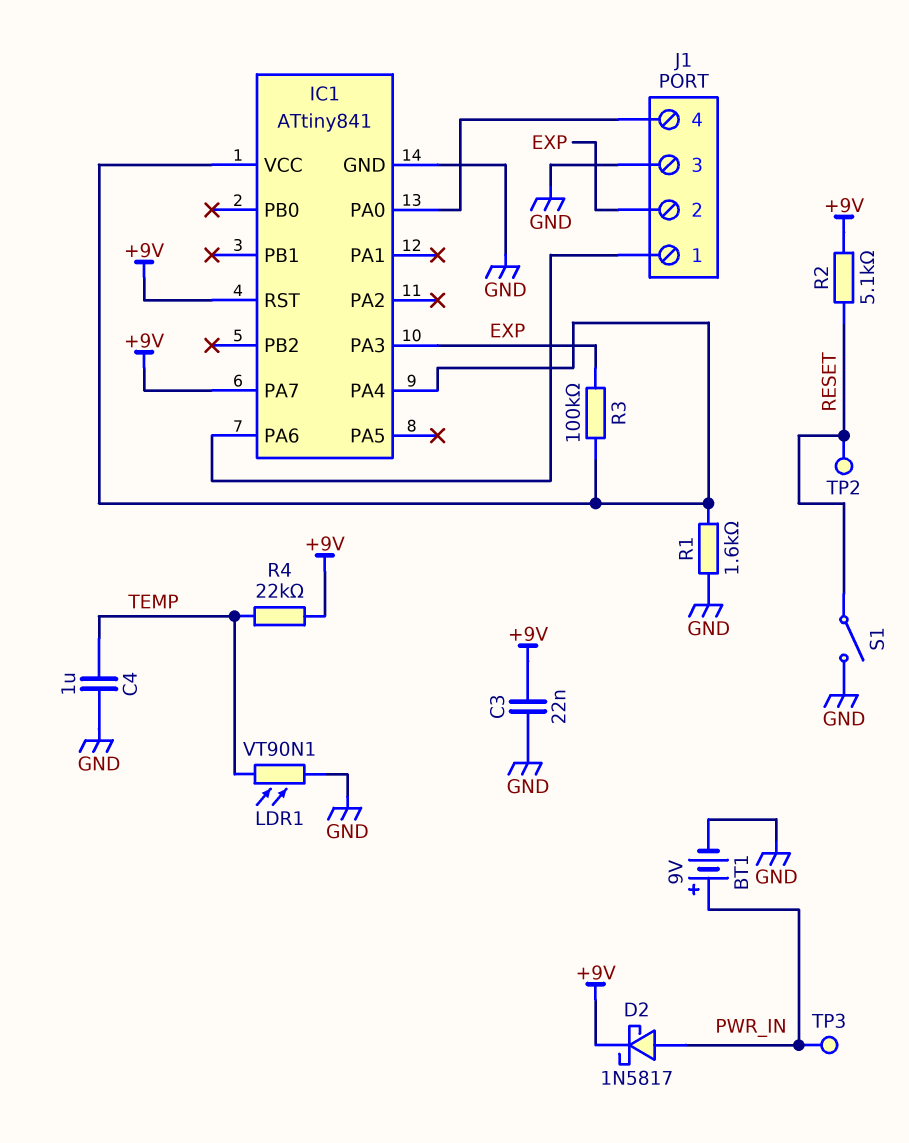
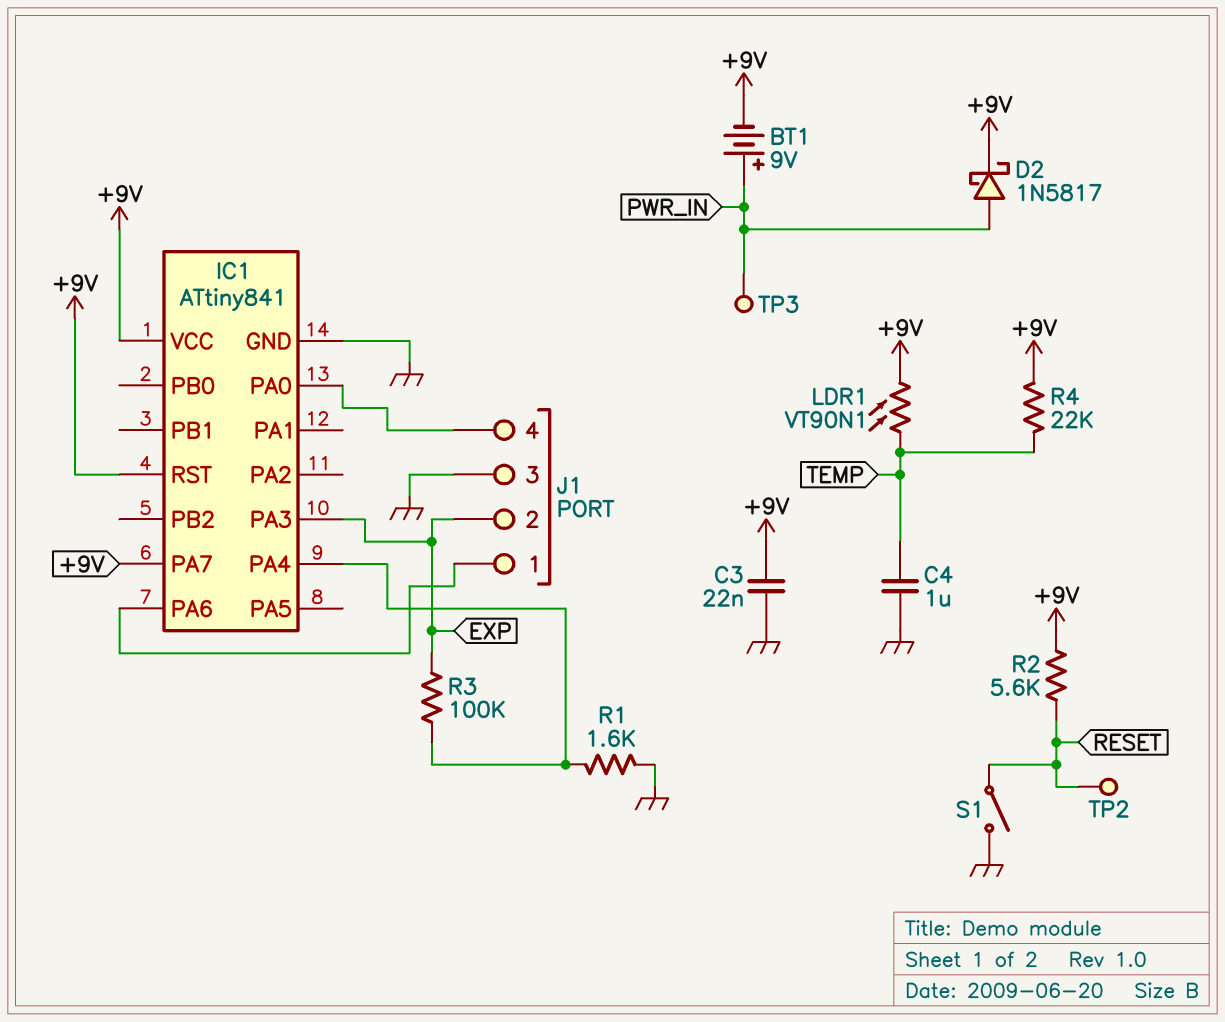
BT1: 9V (plus PWR_IN, minus GND) -> 9V (plus PWR_IN, minus +9V)
IC1 pin VCC: IC1/PA4 -> +9V
LDR1: VT90N1 (GND, TEMP) -> VT90N1 (+9V, TEMP)
R2: 5.1k (+9V, RESET) -> 5.6k (+9V, RESET)

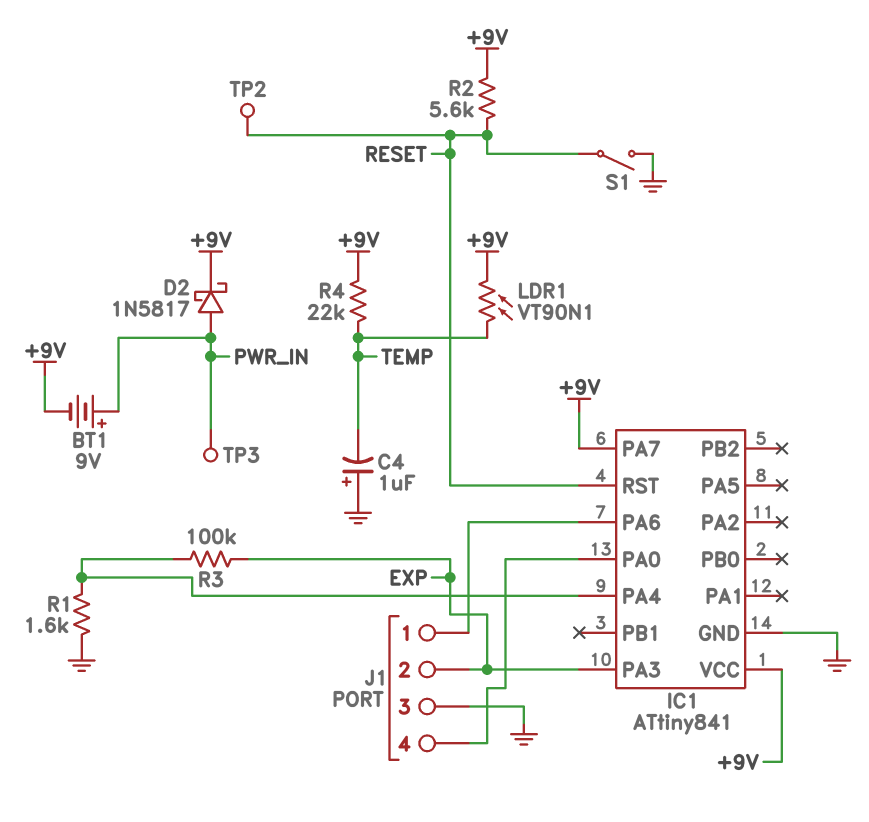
C3: 22nF (+9V, GND) -> none
C4: 1uF (GND, TEMP) -> 1uF (plus GND, minus TEMP)
IC1 pin RST: +9V -> RESET

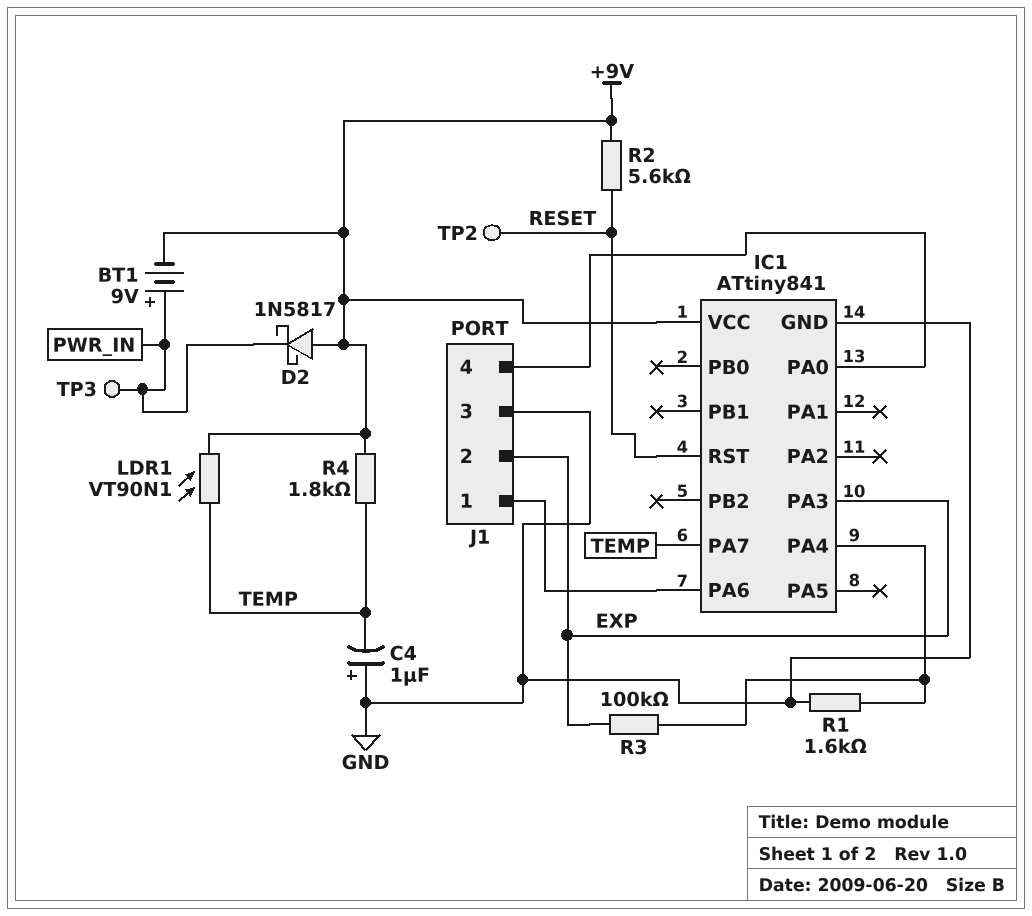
D2: schottky 1N5817 (A PWR_IN, K +9V) -> schottky 1N5817 (A +9V, K PWR_IN)
IC1 pin PA7: +9V -> TEMP
R4: 22k (+9V, TEMP) -> 1.8k (+9V, TEMP)
S1: switch (GND, RESET) -> none

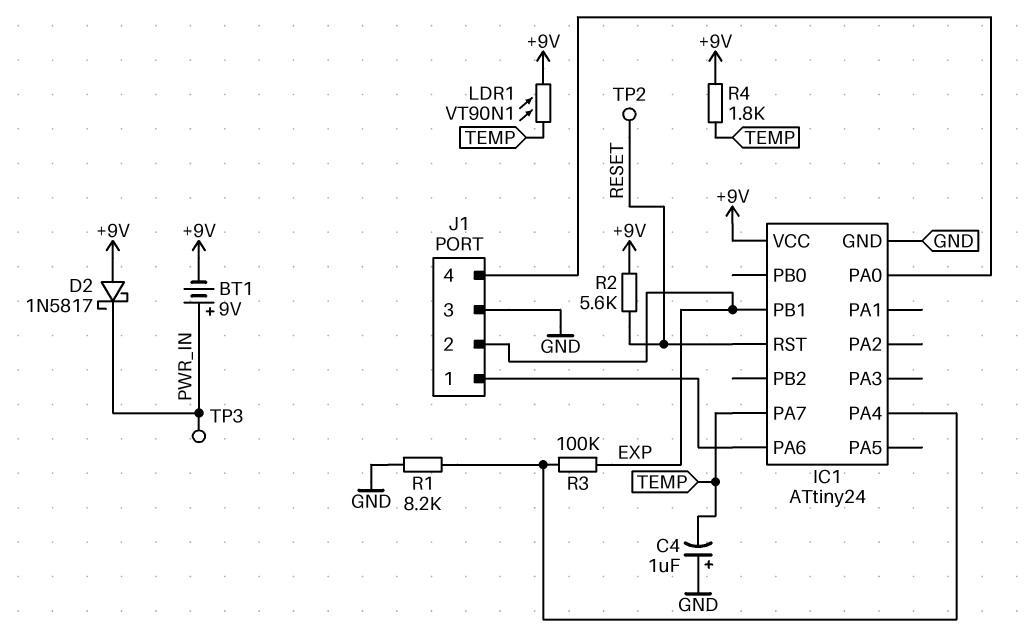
IC1: ATtiny841 -> ATtiny24
IC1 pin PA3: EXP -> none
IC1 pin PB1: none -> EXP
R1: 1.6k (GND, IC1/PA4) -> 8.2k (GND, IC1/PA4)

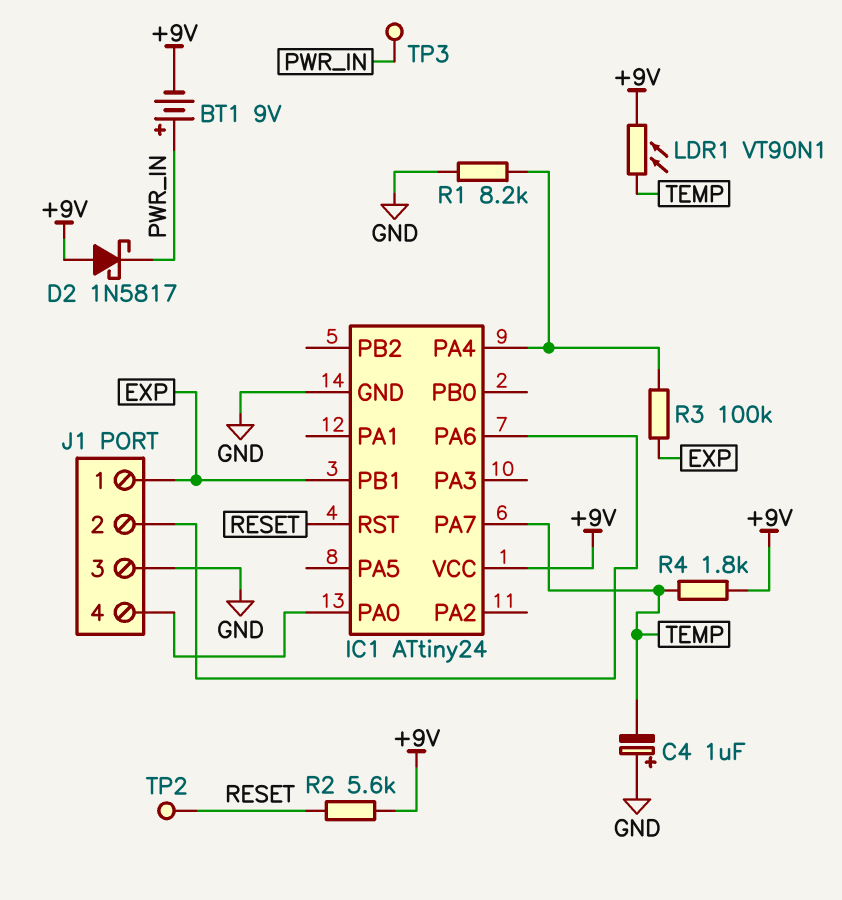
J1 pin 1: IC1/PA6 -> EXP
J1 pin 2: EXP -> IC1/PA6

